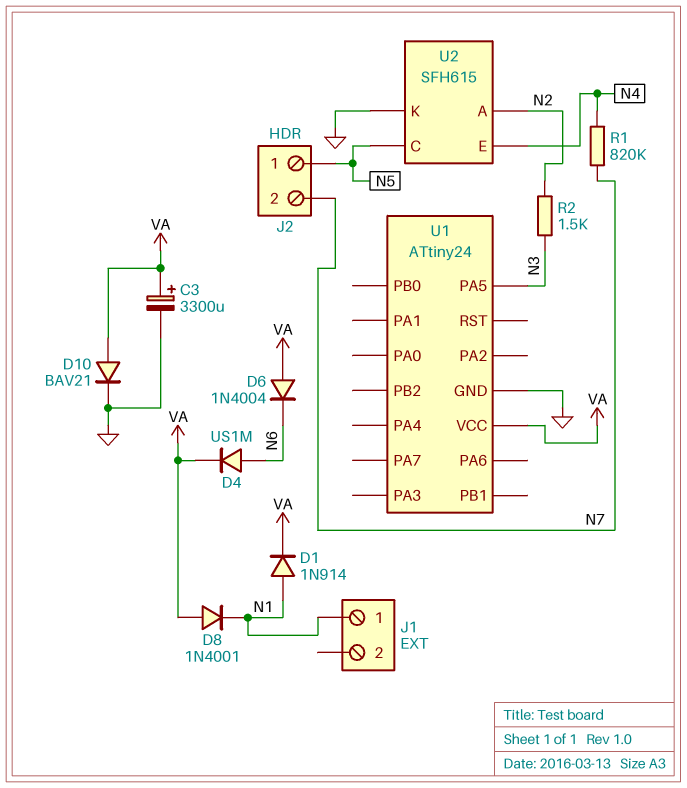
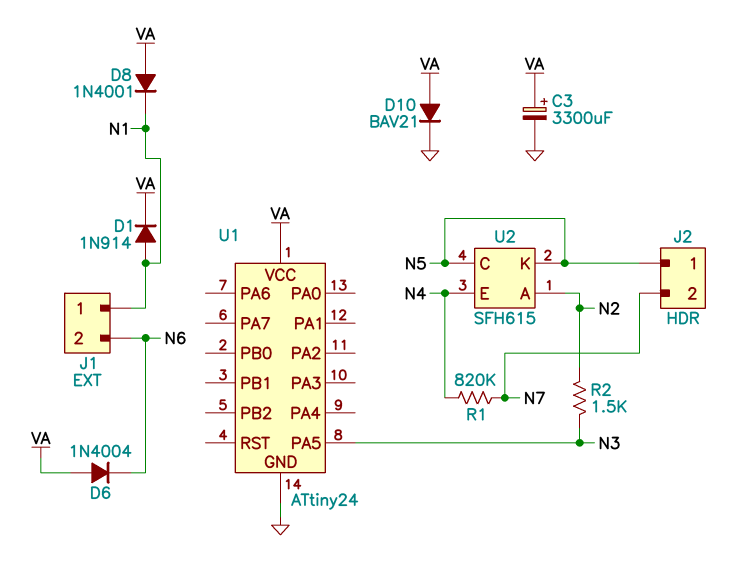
D4: diode US1M (A N6, K VA) -> none
J1 pin 2: none -> N6
U2 pin K: GND -> N5

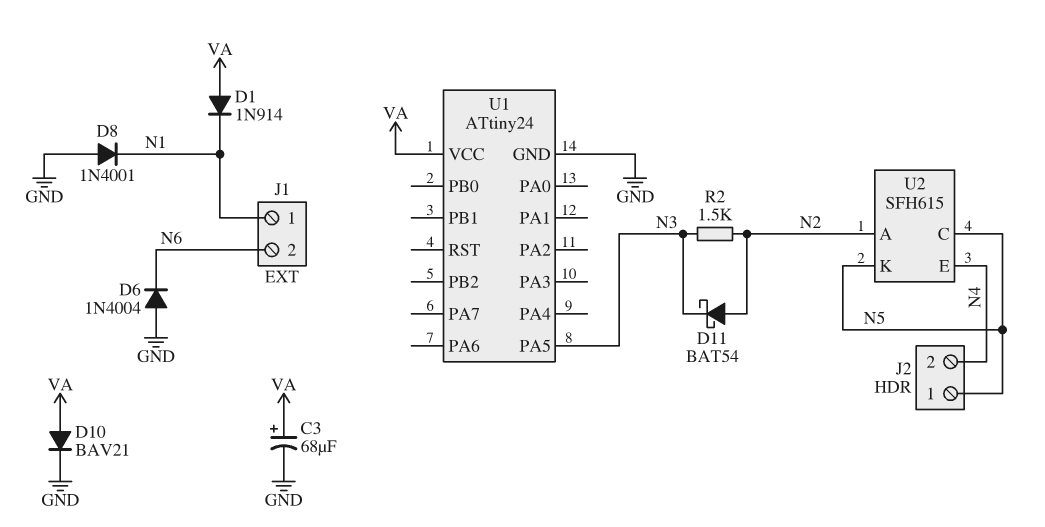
C3: 3300uF (plus VA, minus GND) -> 68uF (plus VA, minus GND)
D1: diode 1N914 (A N1, K VA) -> diode 1N914 (A VA, K N1)
D6: diode 1N4004 (A VA, K N6) -> diode 1N4004 (A GND, K N6)
D8: diode 1N4001 (A VA, K N1) -> diode 1N4001 (A GND, K N1)
D11: none -> schottky BAT54 (A N2, K N3)
J2 pin 2: N7 -> N4
R1: 820k (N4, N7) -> none

